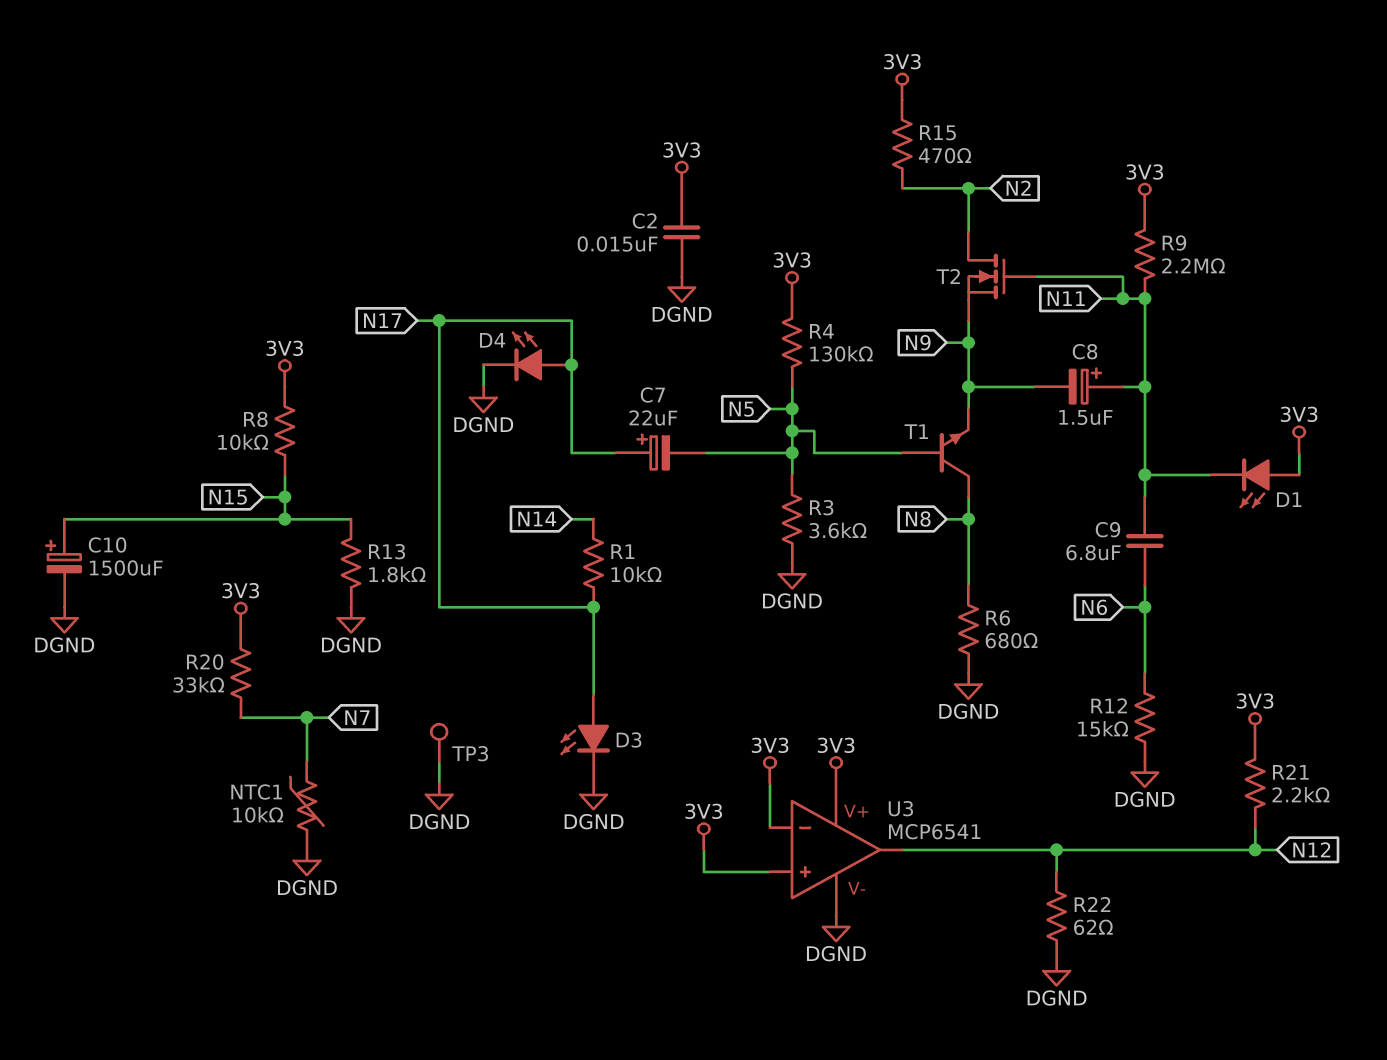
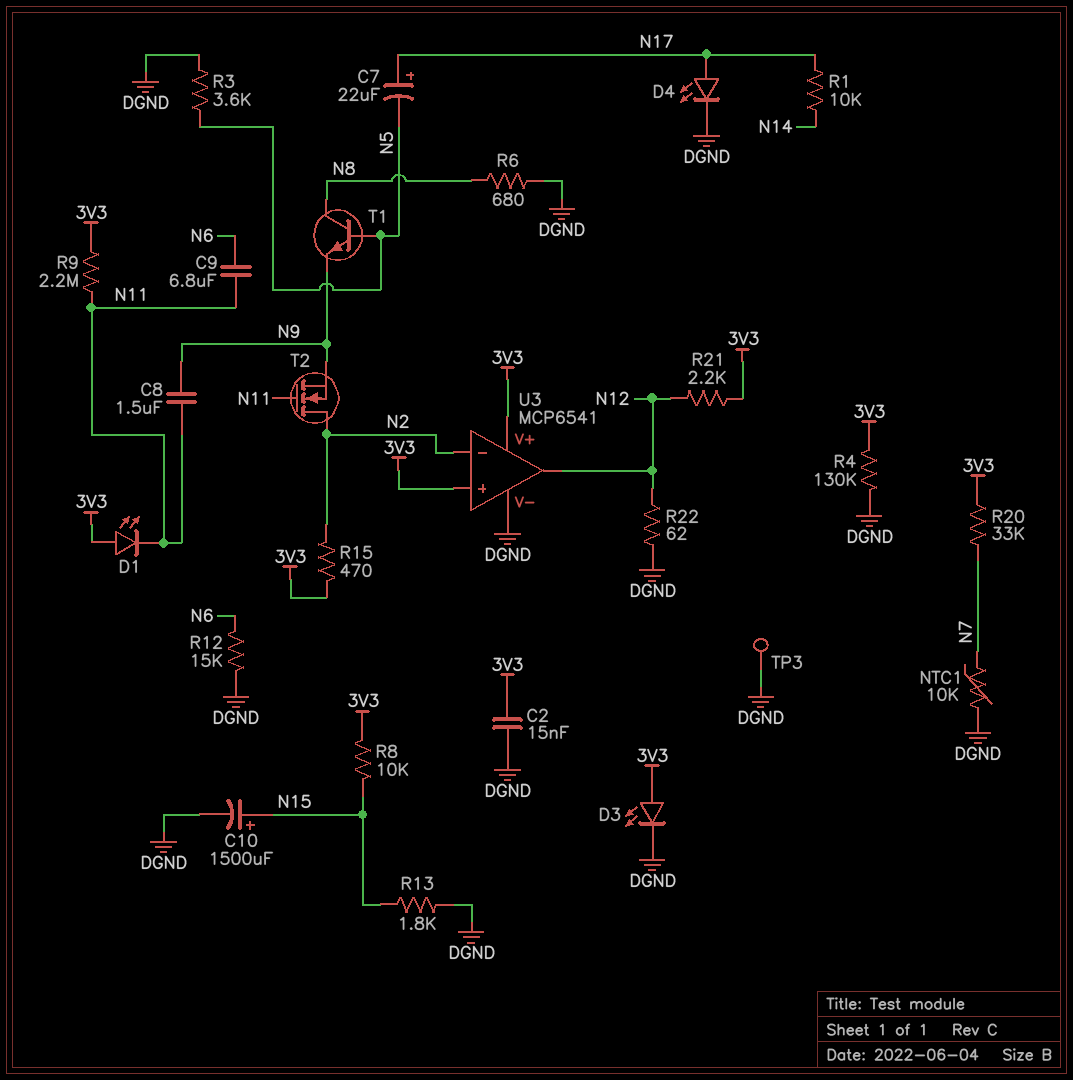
C8: 1.5uF (plus N11, minus N9) -> 1.5uF (N9, N11)
D3: LED (A N17, K DGND) -> LED (A 3V3, K DGND)
R4: 130k (3V3, N5) -> 130k (3V3, DGND)
U3 pin in-: 3V3 -> N2

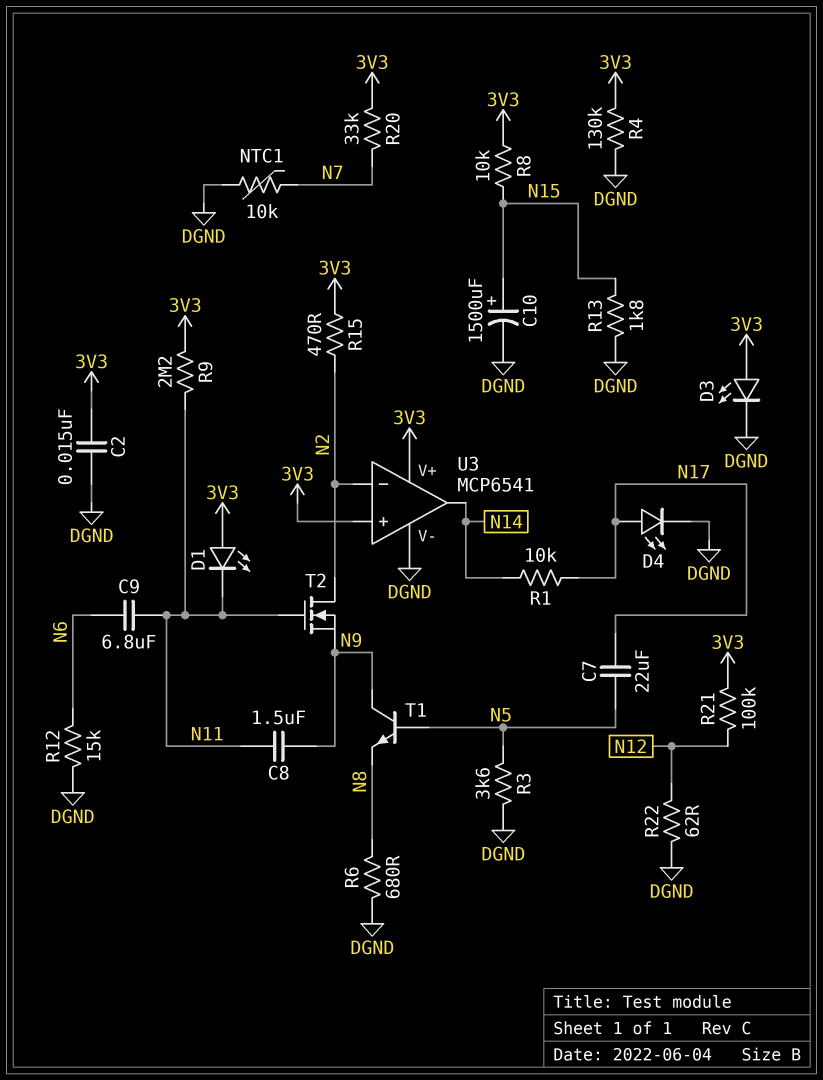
C7: 22uF (plus N17, minus N5) -> 22uF (N5, N17)
R21: 2.2k (3V3, N12) -> 100k (3V3, N12)
T1: NPN (B N5, C N8, E N9) -> NPN (B N5, C N9, E N8)
TP3: test point (DGND) -> none
U3 pin out: N12 -> N14

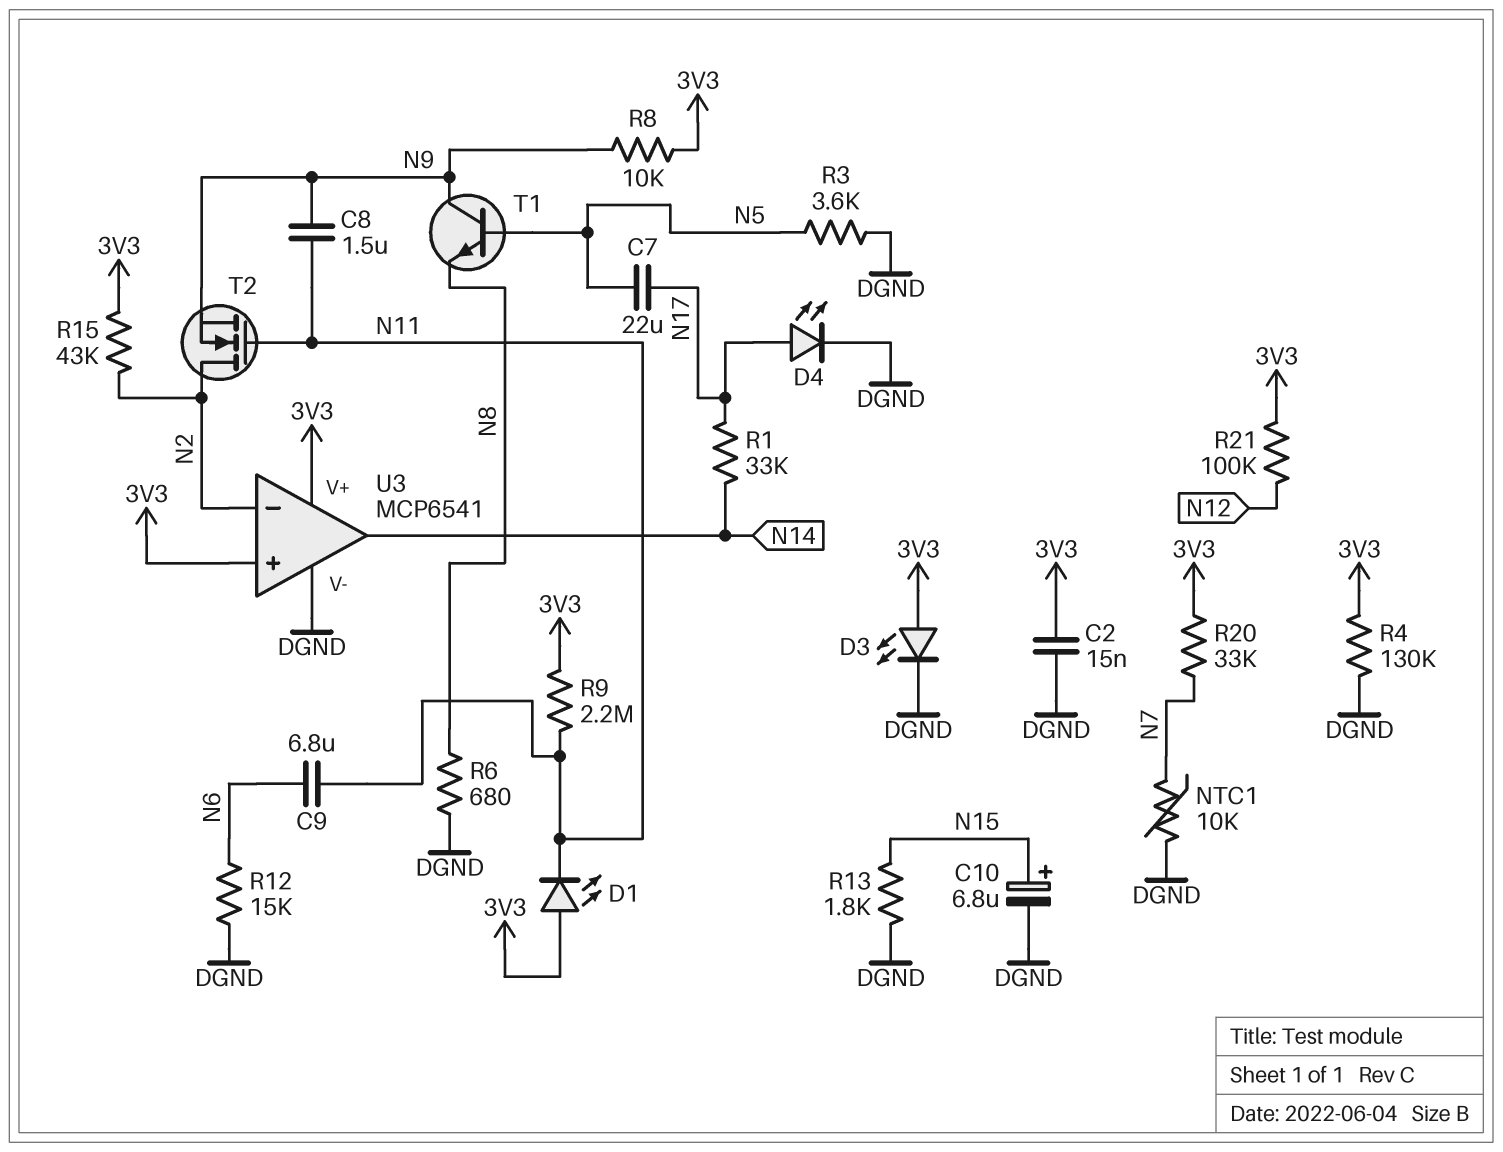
C10: 1500uF (plus N15, minus DGND) -> 6.8uF (plus N15, minus DGND)
R1: 10k (N14, N17) -> 33k (N14, N17)
R8: 10k (3V3, N15) -> 10k (3V3, N9)
R15: 470 (3V3, N2) -> 43k (3V3, N2)
R22: 62 (DGND, N12) -> none

